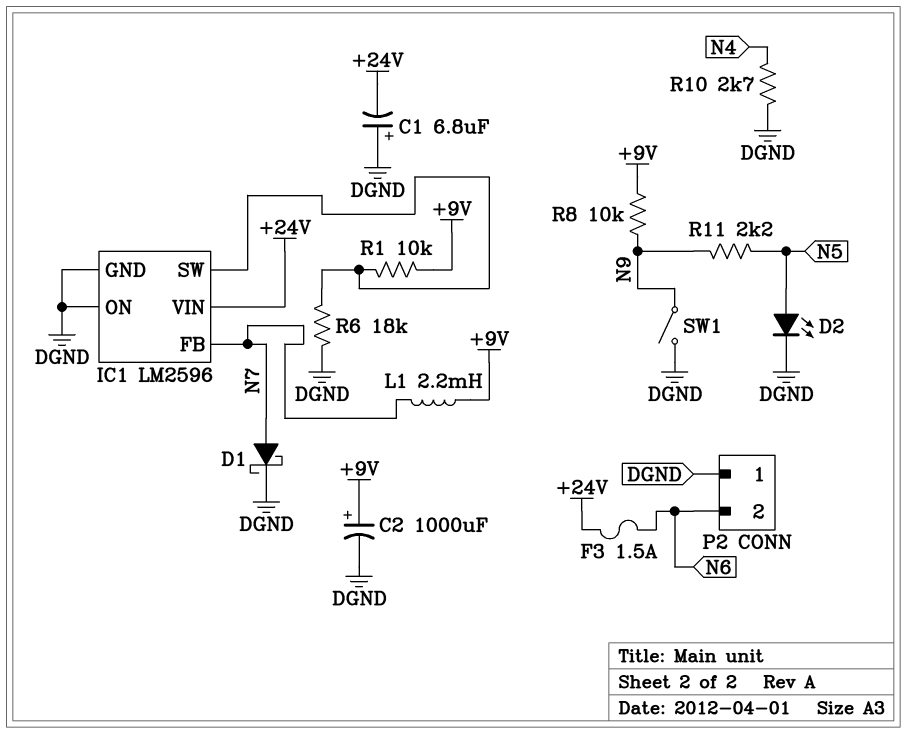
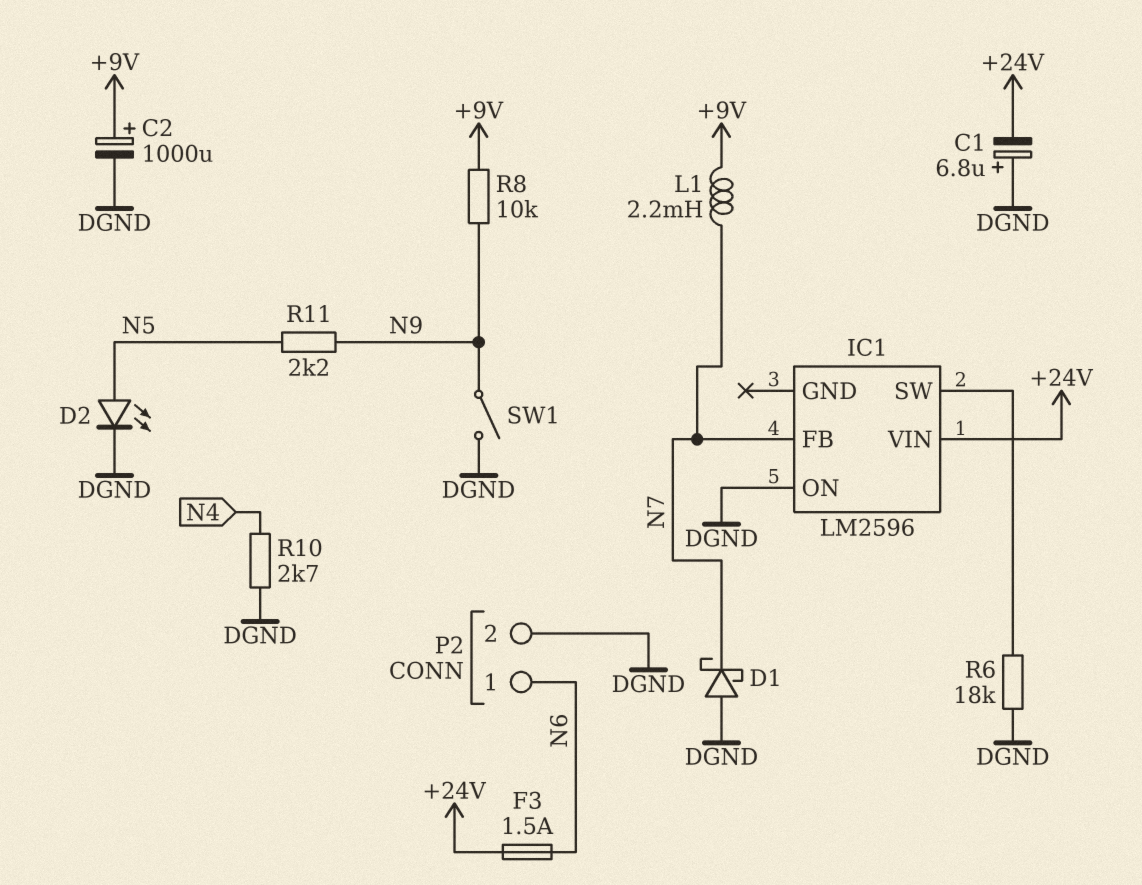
D1: schottky (A N7, K DGND) -> schottky (A DGND, K N7)
IC1 pin GND: DGND -> none
P2 pin 1: DGND -> N6
P2 pin 2: N6 -> DGND
R1: 10k (+9V, IC1/SW) -> none

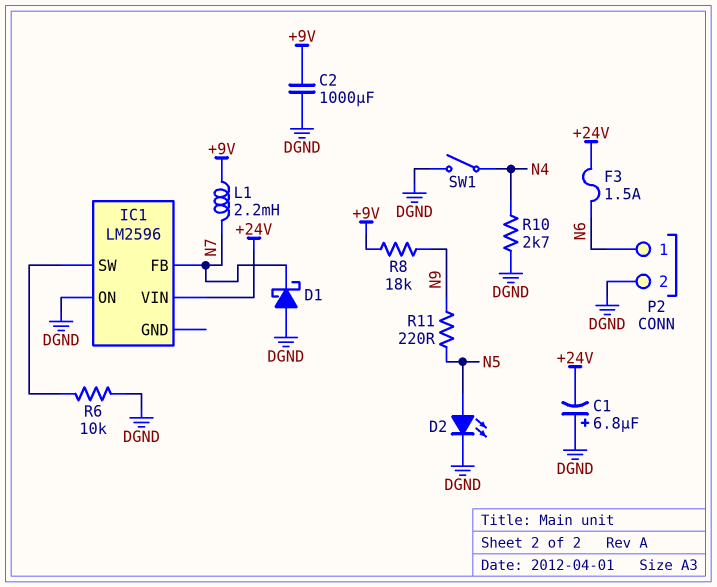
C2: 1000uF (plus +9V, minus DGND) -> 1000uF (+9V, DGND)
R6: 18k (DGND, IC1/SW) -> 10k (DGND, IC1/SW)
R8: 10k (+9V, N9) -> 18k (+9V, N9)
R11: 2.2k (N5, N9) -> 220 (N5, N9)
SW1: switch (DGND, N9) -> switch (DGND, N4)

